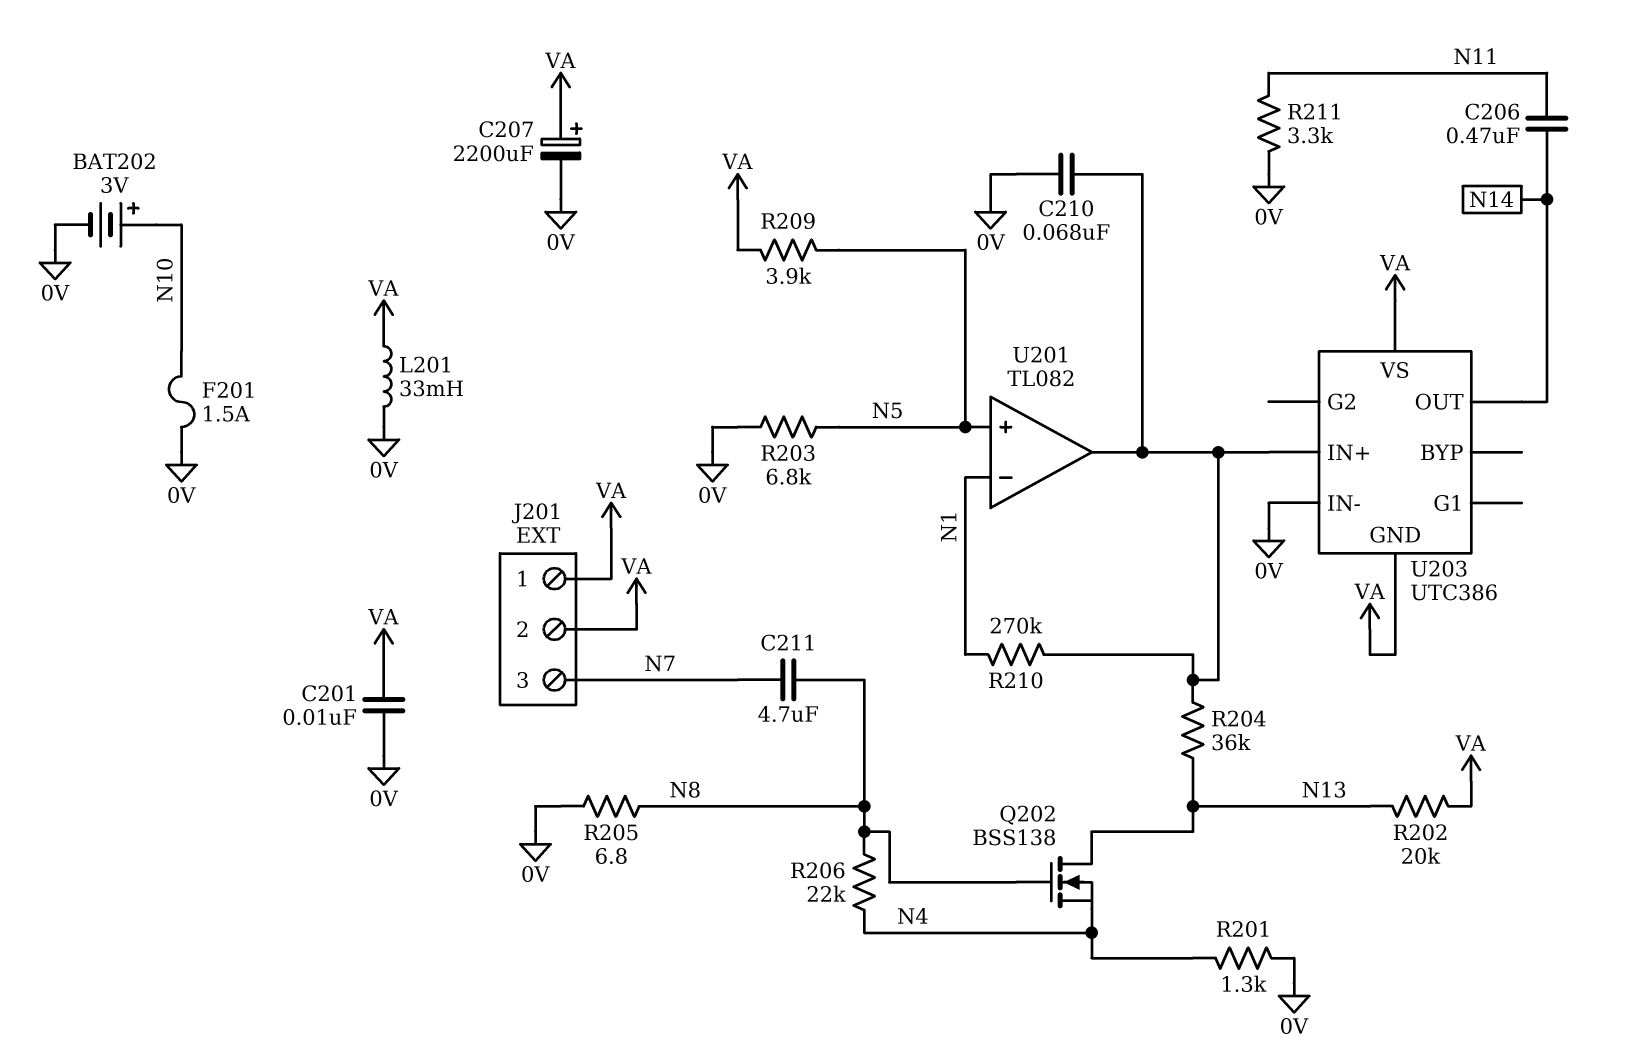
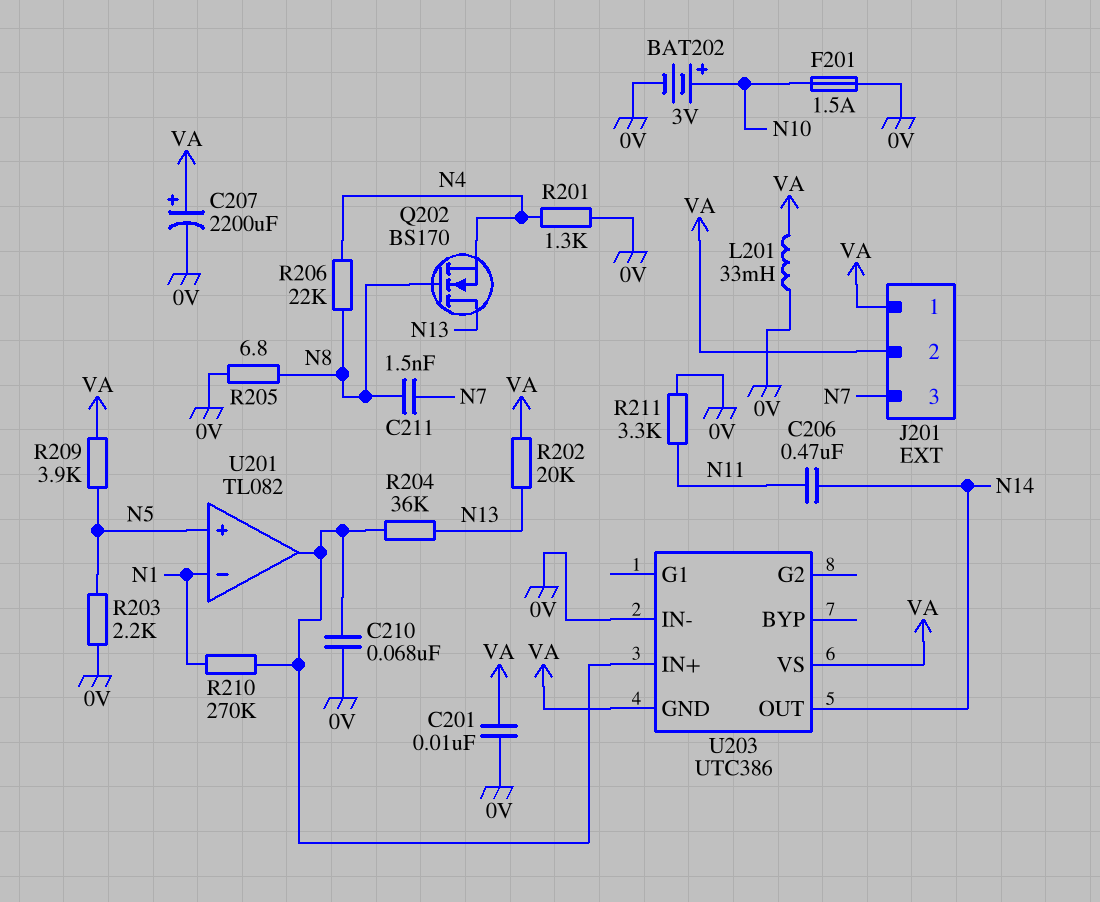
C211: 4.7uF (N7, N8) -> 1.5nF (N7, N8)
Q202: NMOS BSS138 (G N8, D N13, S N4) -> NMOS BS170 (G N8, D N13, S N4)
R203: 6.8k (0V, N5) -> 2.2k (0V, N5)

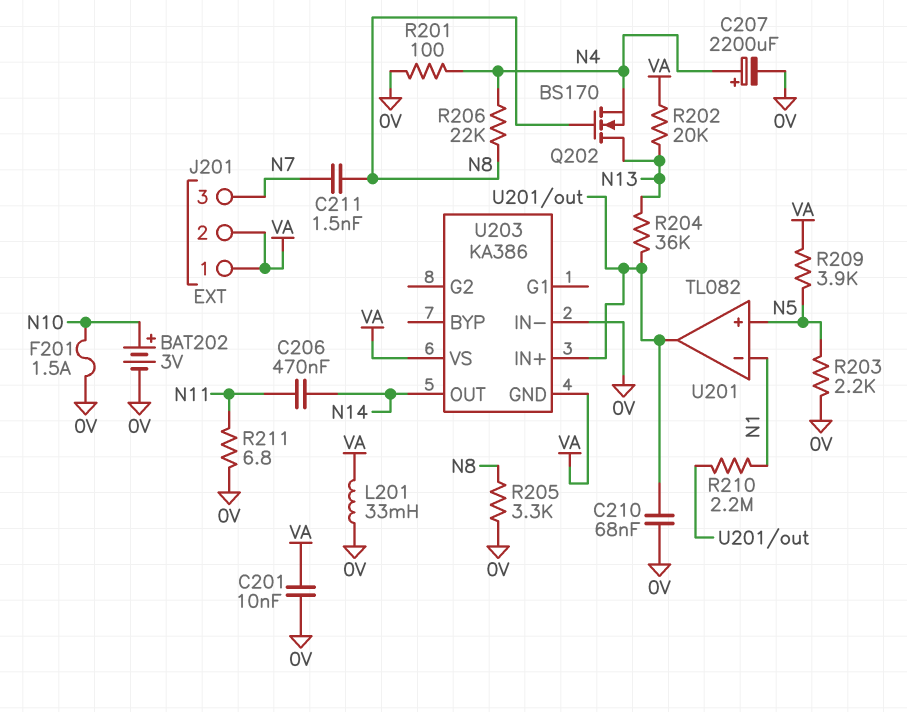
C207: 2200uF (plus VA, minus 0V) -> 2200uF (plus N4, minus 0V)
R201: 1.3k (0V, N4) -> 100 (0V, N4)
R205: 6.8 (0V, N8) -> 3.3k (0V, N8)
R210: 270k (N1, U201/out) -> 2.2M (N1, U201/out)
R211: 3.3k (0V, N11) -> 6.8 (0V, N11)
U203: UTC386 -> KA386

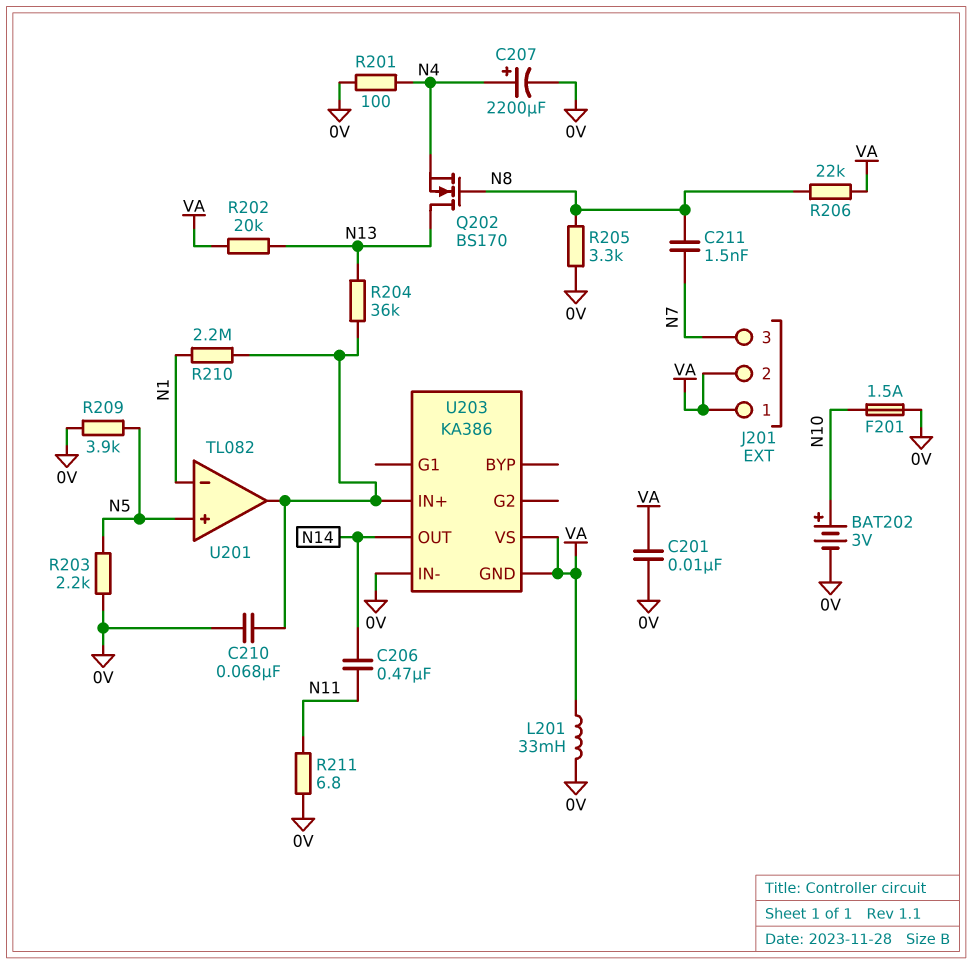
R206: 22k (N4, N8) -> 22k (N8, VA)
R209: 3.9k (N5, VA) -> 3.9k (0V, N5)

